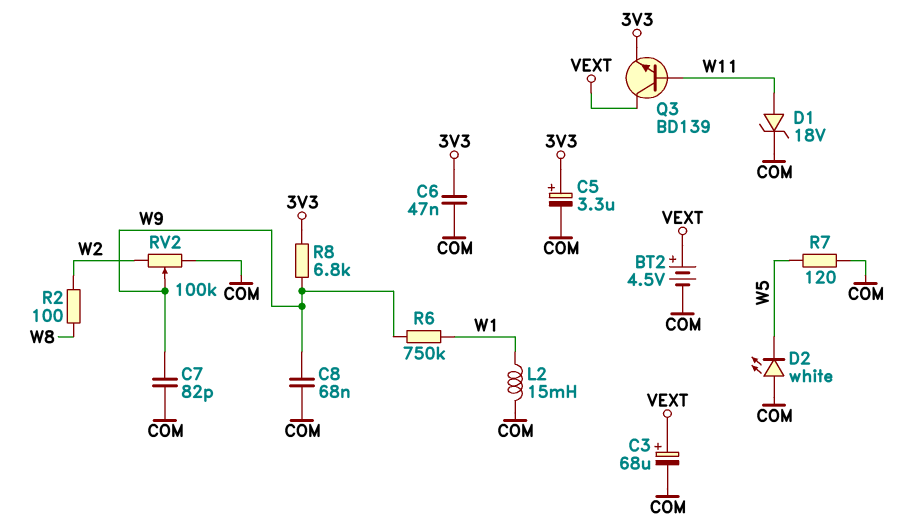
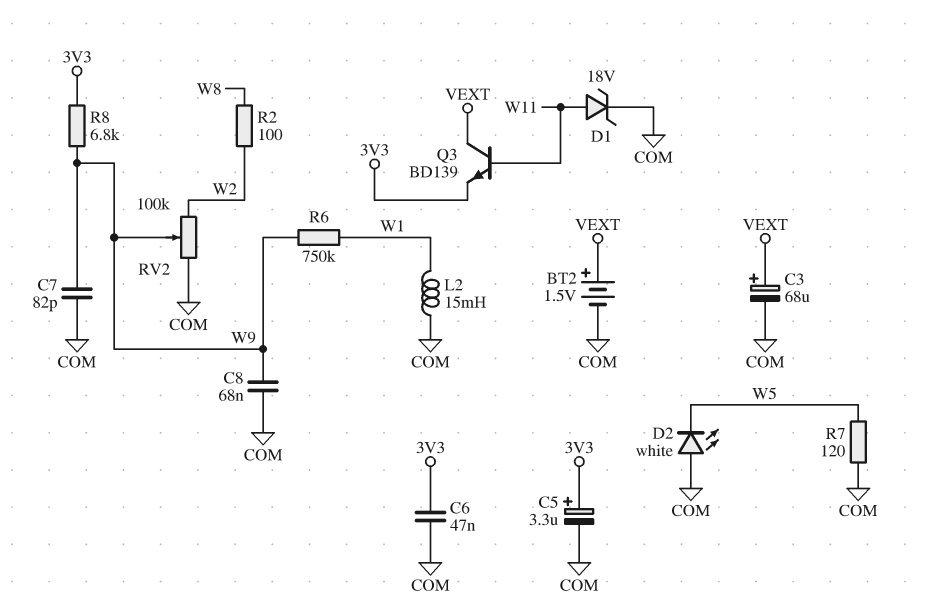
BT2: 4.5V (plus VEXT, minus COM) -> 1.5V (plus VEXT, minus COM)

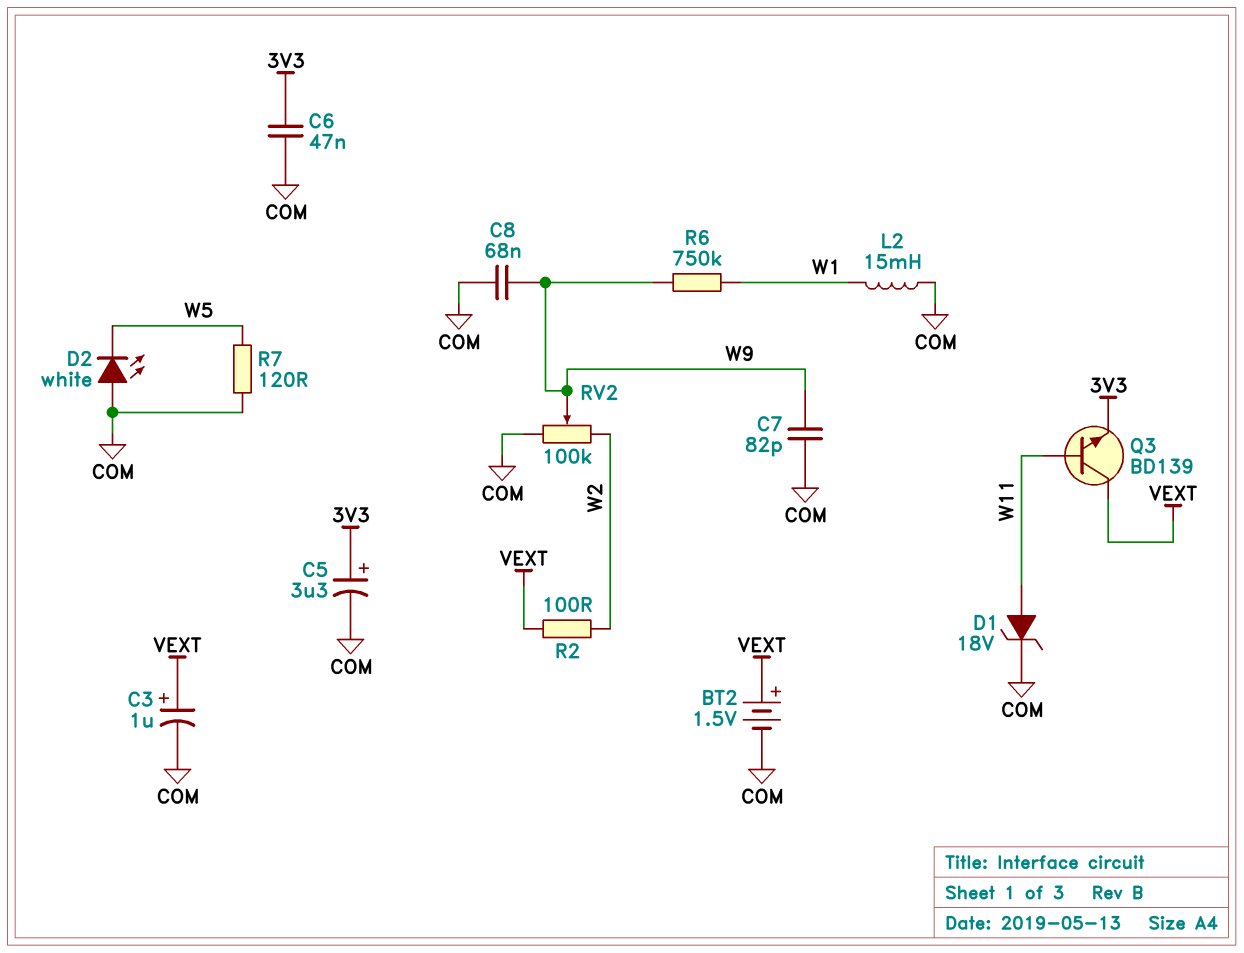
C3: 68uF (plus VEXT, minus COM) -> 1uF (plus VEXT, minus COM)
R2: 100 (W2, W8) -> 100 (VEXT, W2)
R8: 6.8k (3V3, W9) -> none

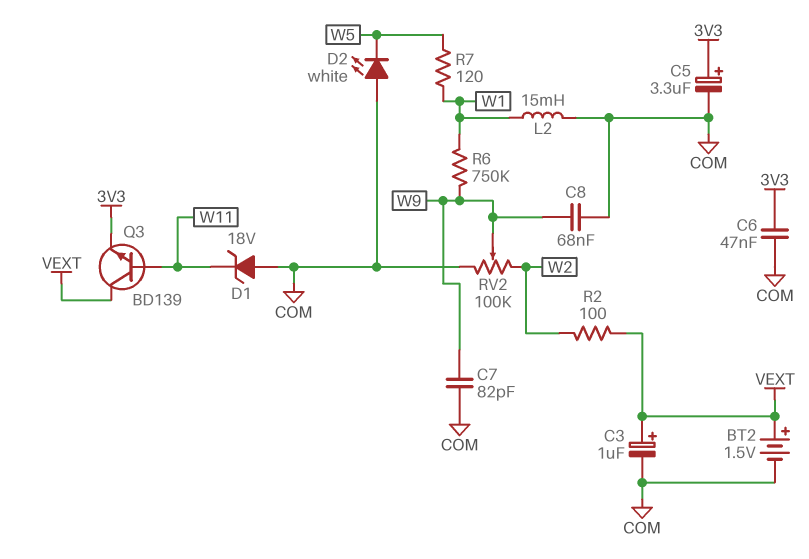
D1: zener 18V (A W11, K COM) -> zener 18V (A COM, K W11)
R7: 120 (COM, W5) -> 120 (W1, W5)

